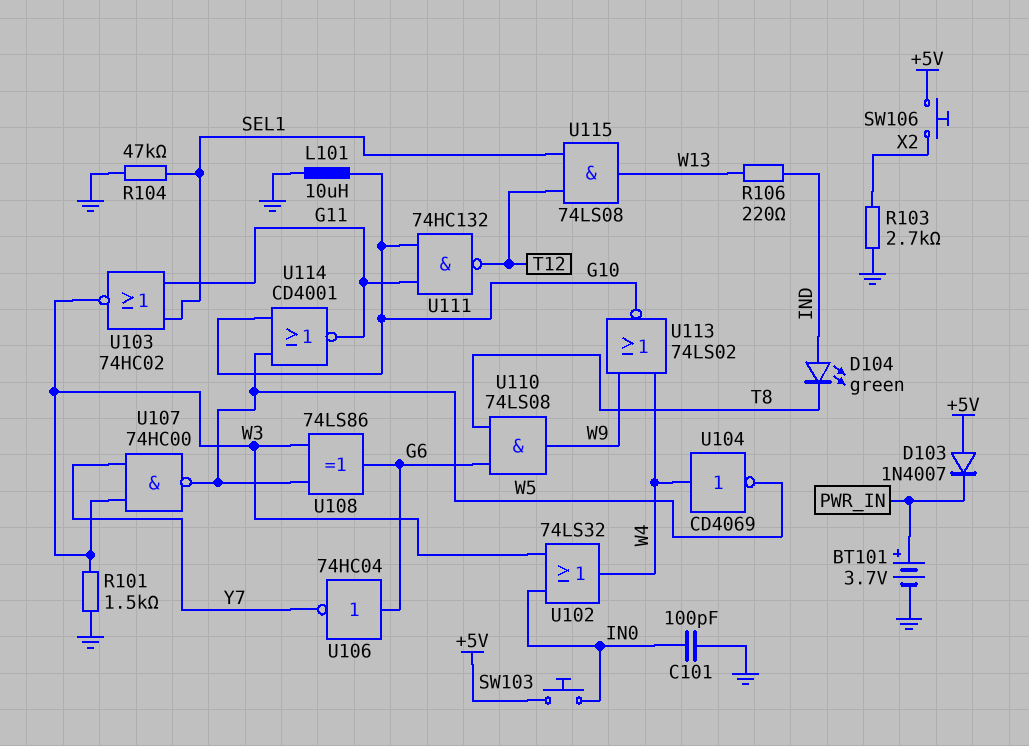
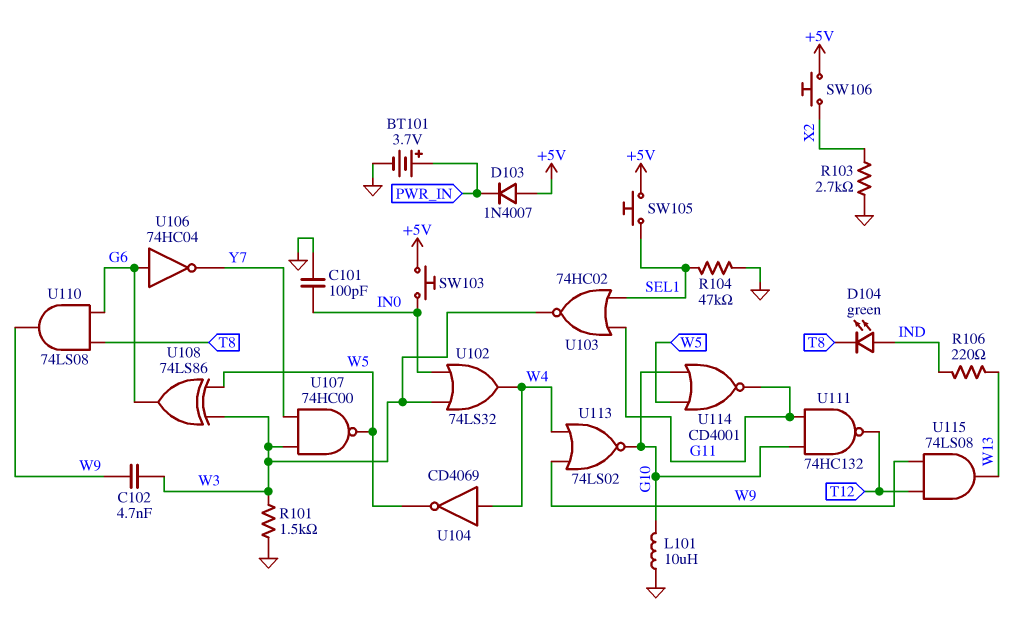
C102: none -> 4.7nF (W3, W9)
SW105: none -> button (+5V, SEL1)
U115: AND 74LS08 (in SEL1, in T12, out W13) -> AND 74LS08 (in T12, in W9, out W13)

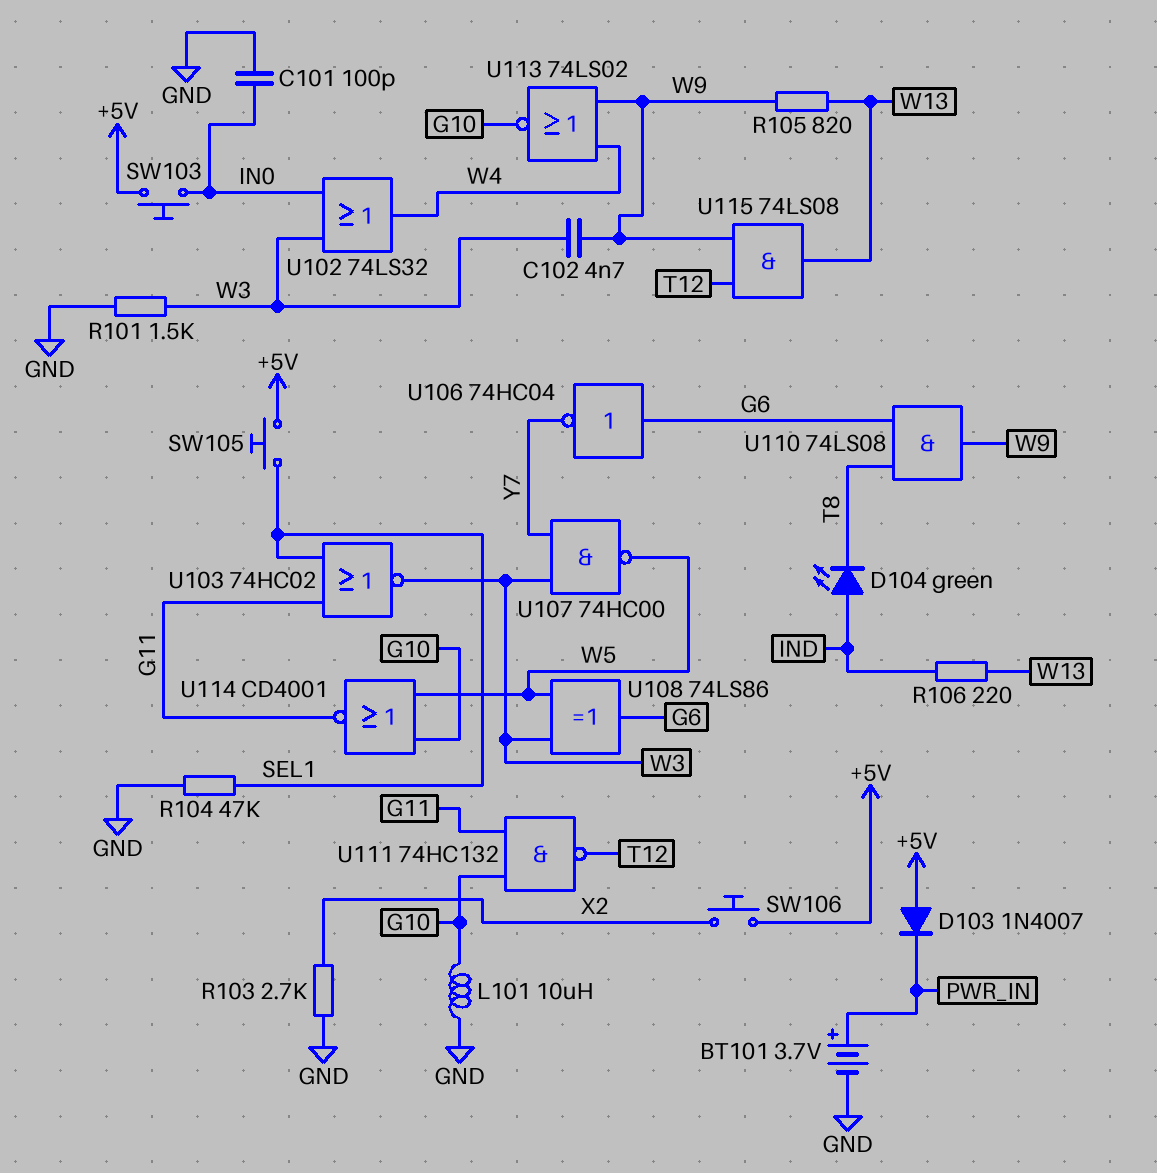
R105: none -> 820 (W9, W13)
U104: NOT CD4069 (in W4, out W5) -> none

